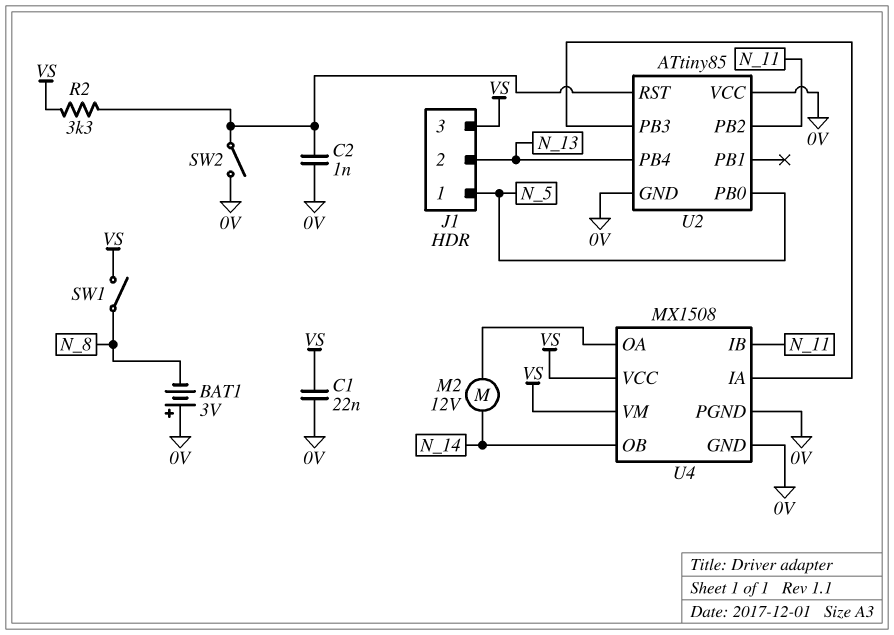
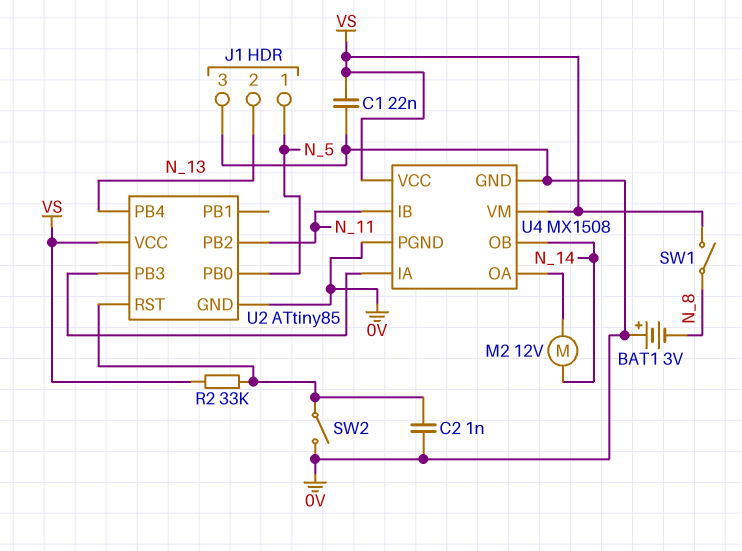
J1 pin 3: VS -> 0V
R2: 3.3k (U2/RST, VS) -> 33k (U2/RST, VS)
U2 pin VCC: 0V -> VS

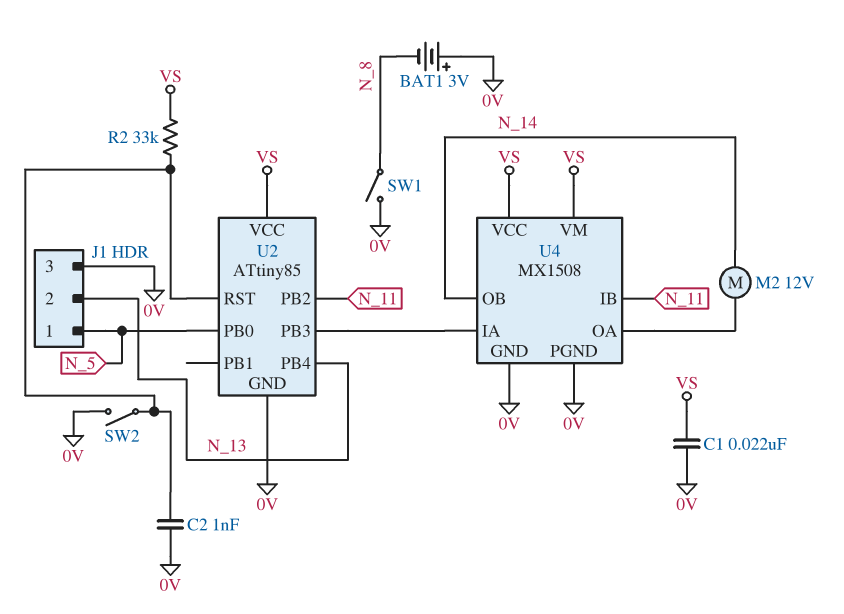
SW1: switch (N_8, VS) -> switch (0V, N_8)

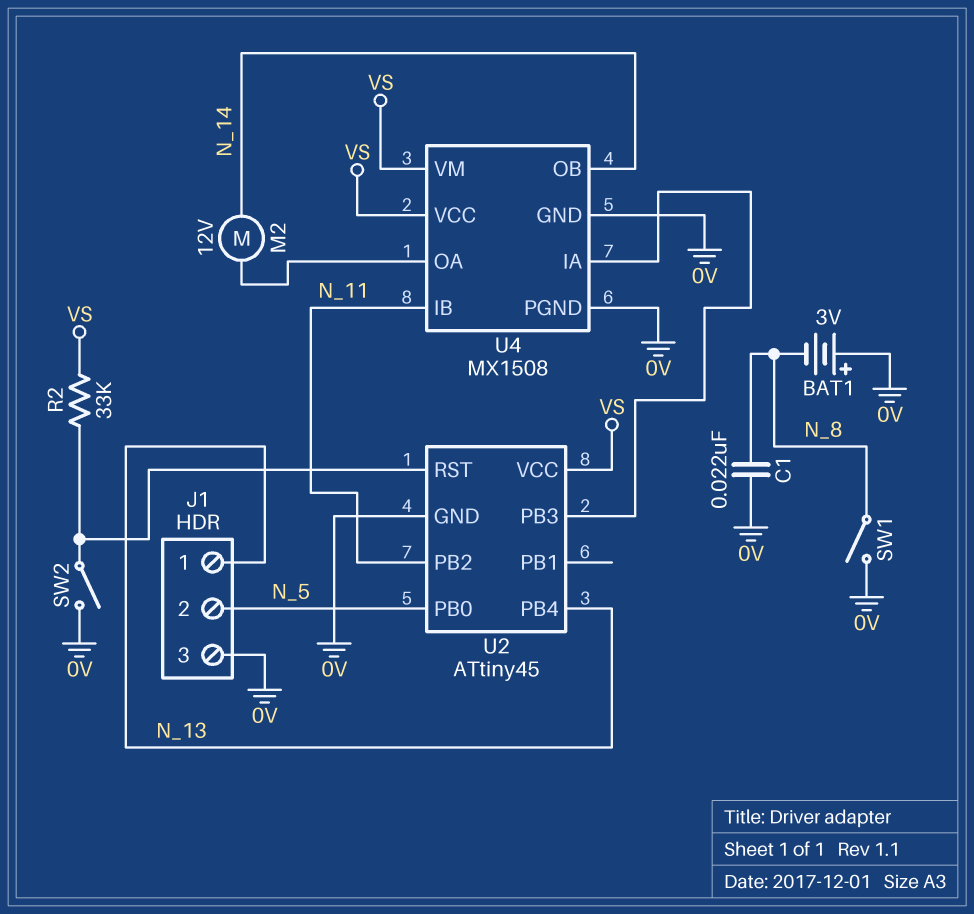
C1: 22nF (0V, VS) -> 22nF (0V, N_8)
C2: 1nF (0V, U2/RST) -> none
J1 pin 1: N_5 -> N_13
J1 pin 2: N_13 -> N_5
U2: ATtiny85 -> ATtiny45

